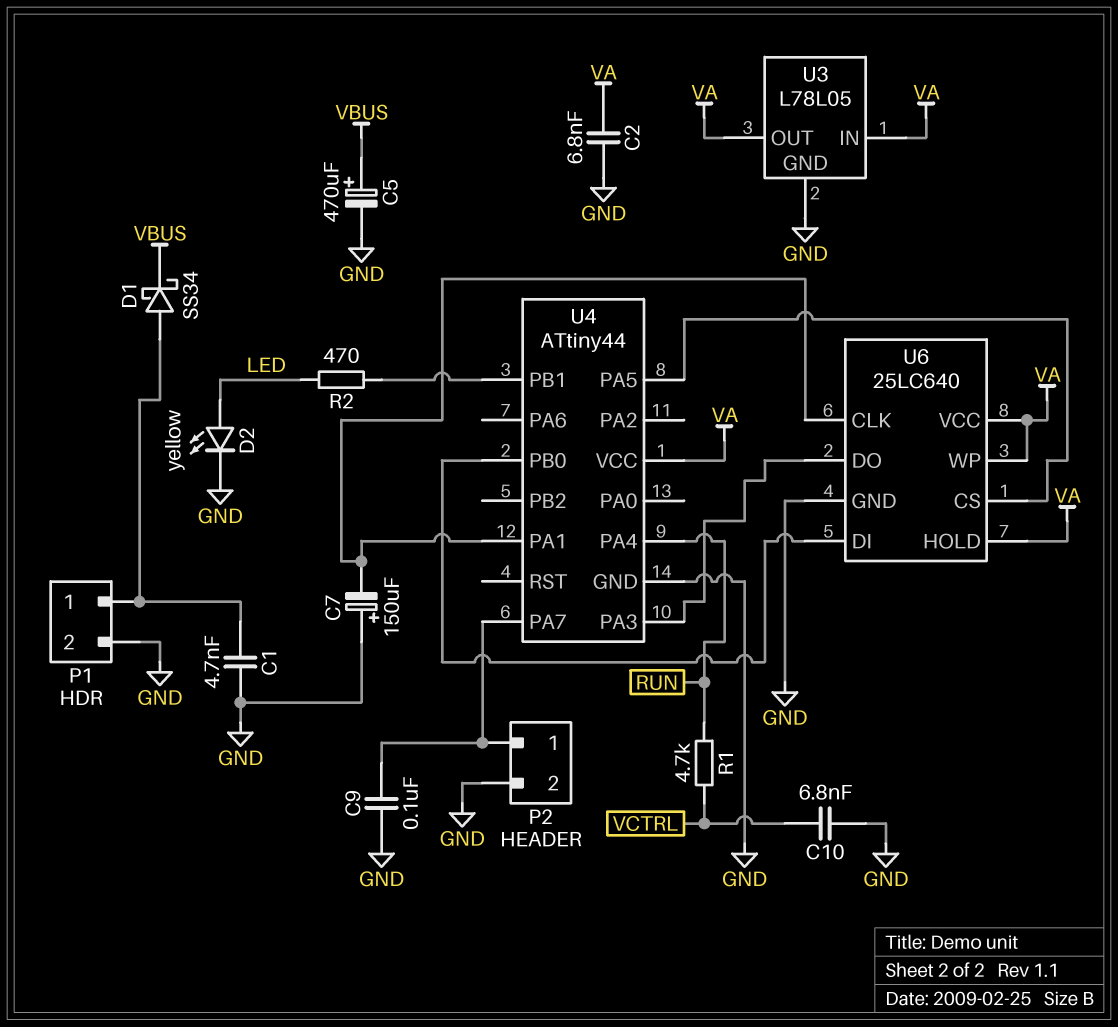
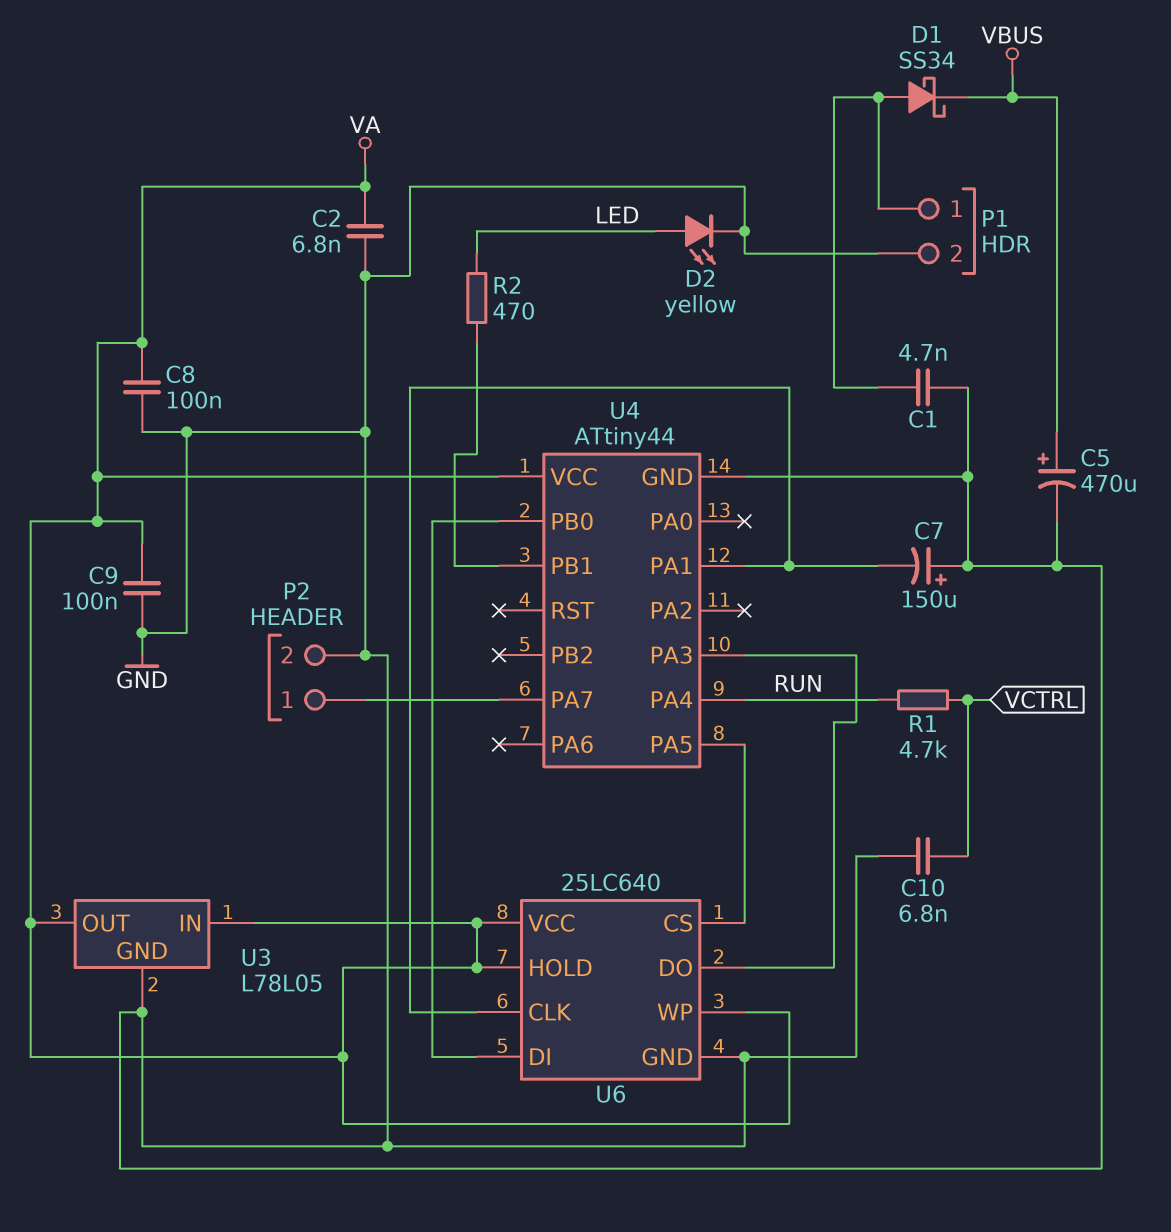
C8: none -> 100nF (GND, VA)
C9: 100nF (GND, P2/1) -> 100nF (GND, VA)

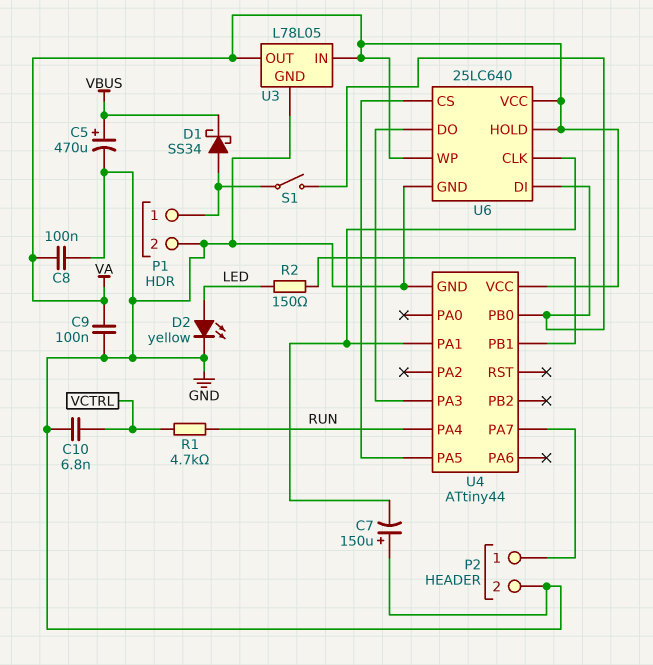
C1: 4.7nF (GND, P1/1) -> none
C2: 6.8nF (GND, VA) -> none
R2: 470 (LED, U4/PB1) -> 150 (LED, U4/PB1)
S1: none -> switch (P1/1, U4/PB0)

